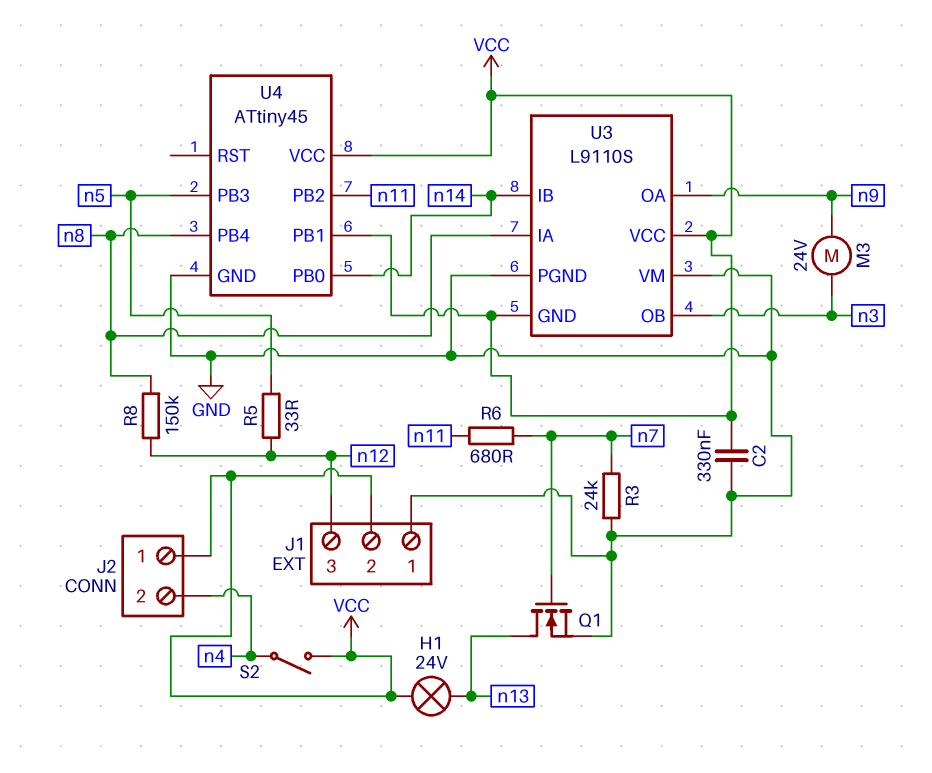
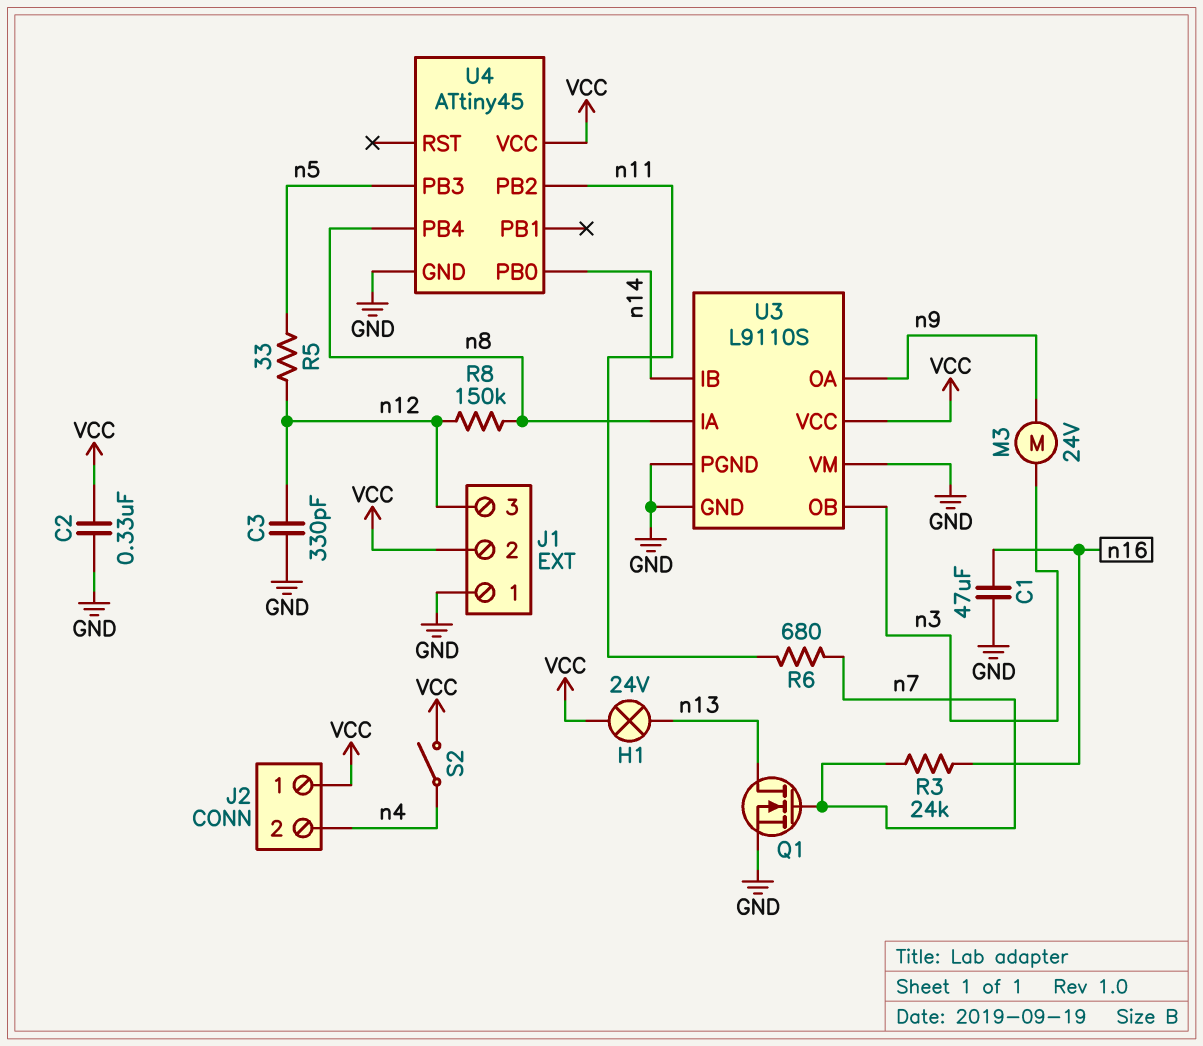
C1: none -> 47uF (GND, n16)
C3: none -> 330pF (GND, n12)
R3: 24k (GND, n7) -> 24k (n7, n16)
U3 pin GND: VCC -> GND
U4 pin PB1: VCC -> none

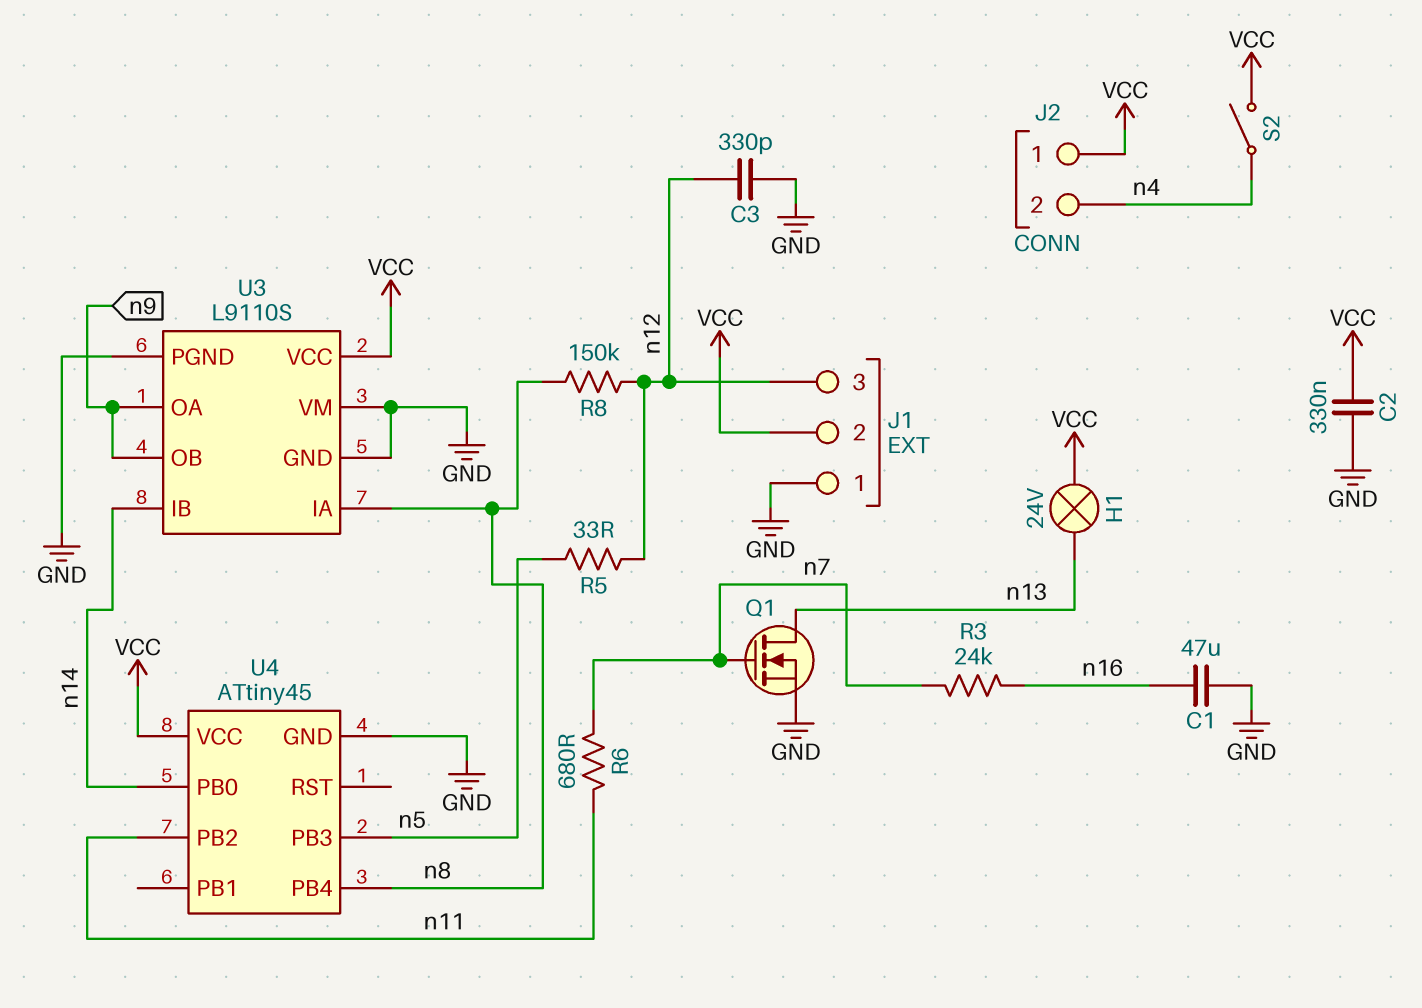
M3: motor 24V (n3, n9) -> none
U3 pin OB: n3 -> n9

